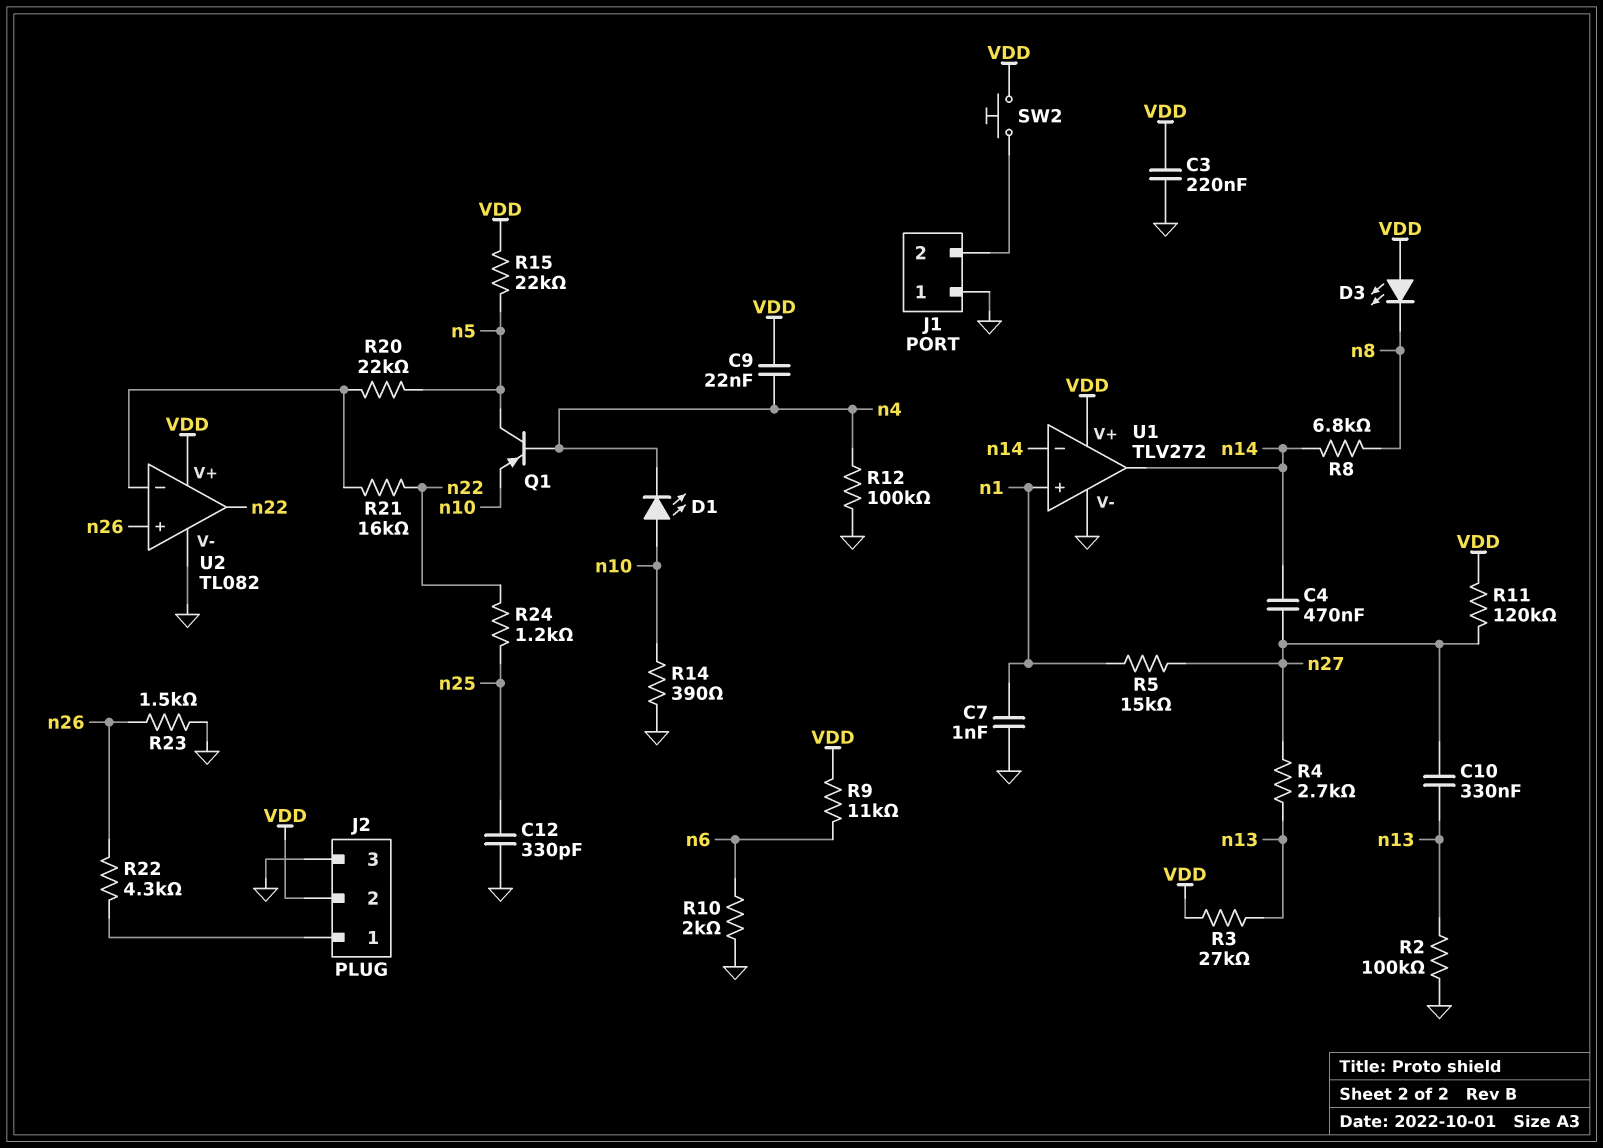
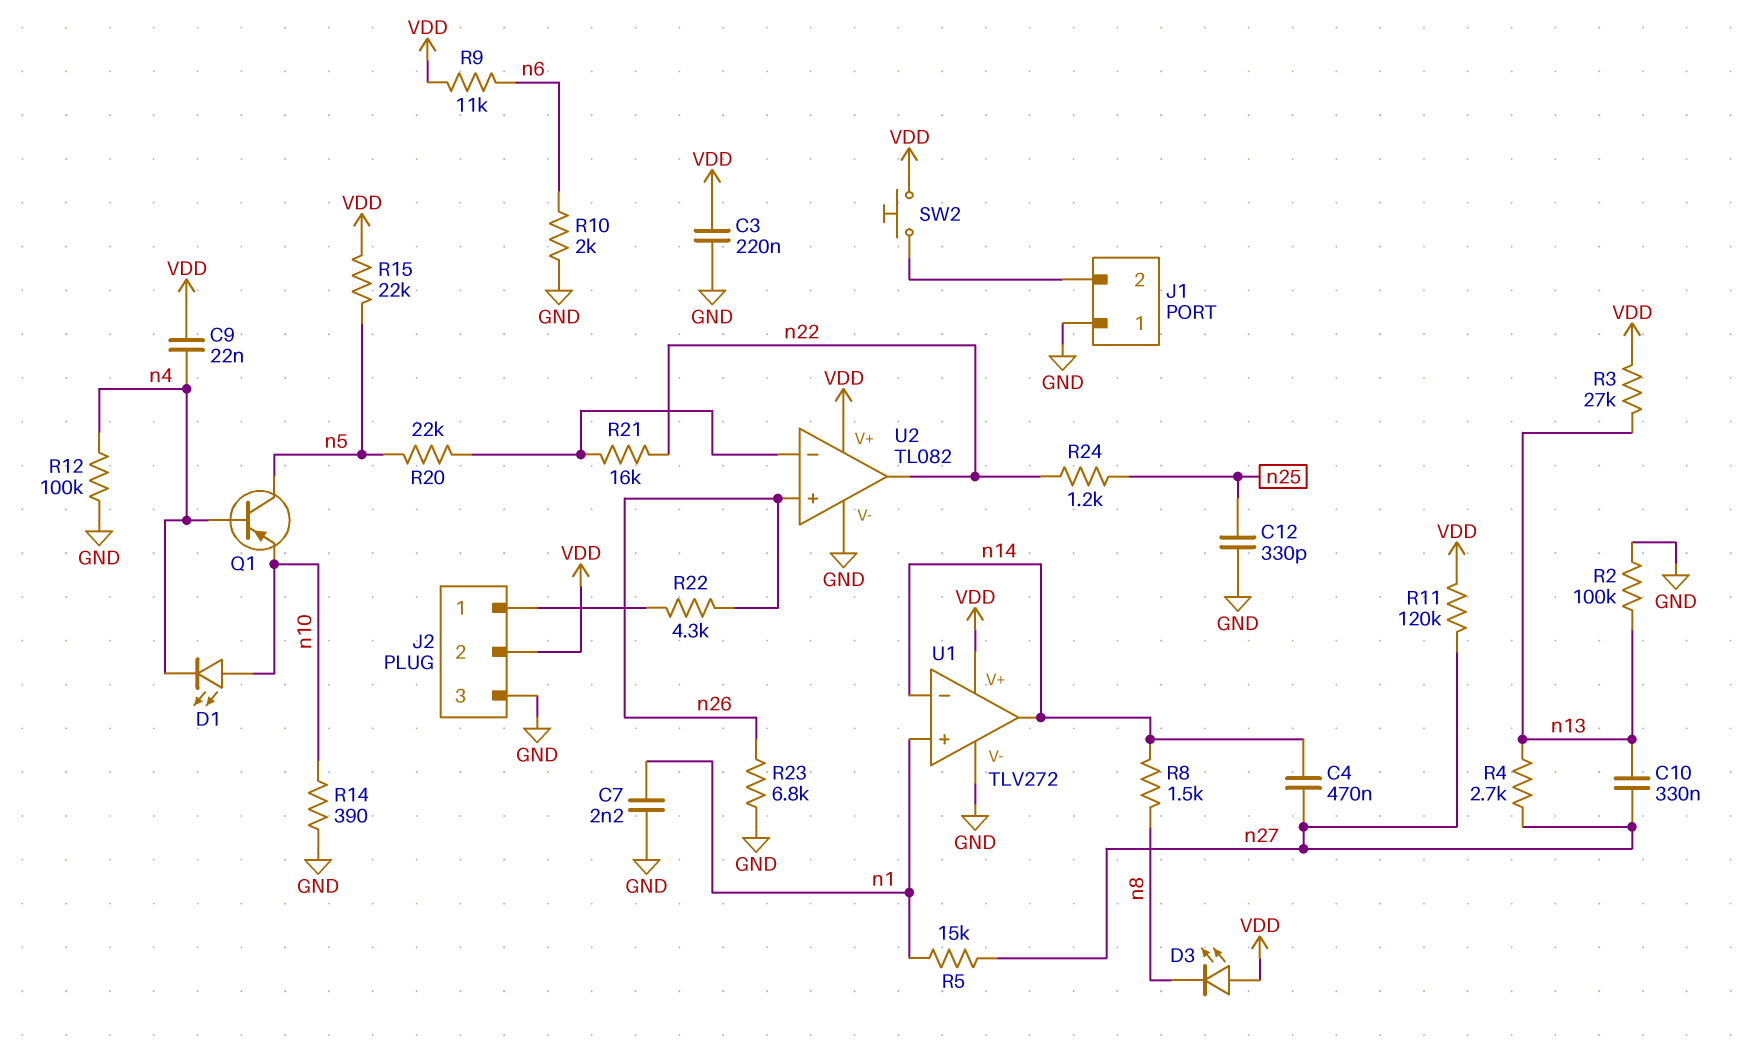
C7: 1nF (GND, n1) -> 2.2nF (GND, n1)
R8: 6.8k (n8, n14) -> 1.5k (n8, n14)
R23: 1.5k (GND, n26) -> 6.8k (GND, n26)

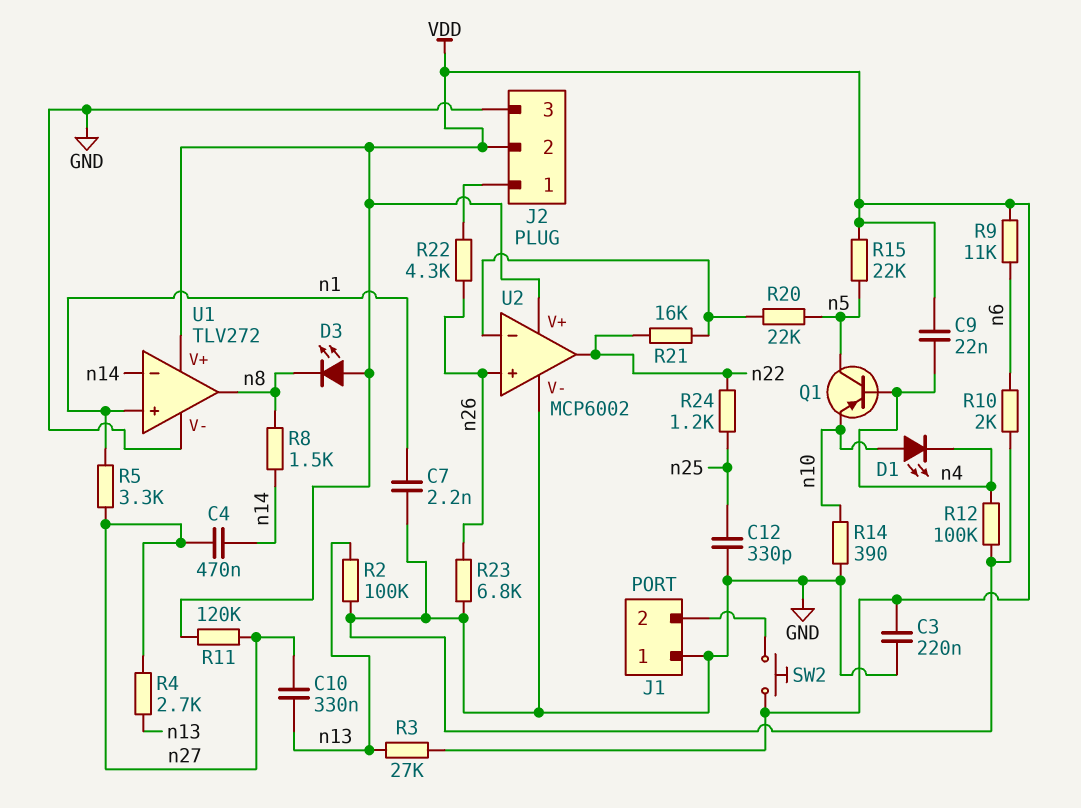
R5: 15k (n1, n27) -> 3.3k (n1, n27)
U1 pin out: n14 -> n8
U2: TL082 -> MCP6002

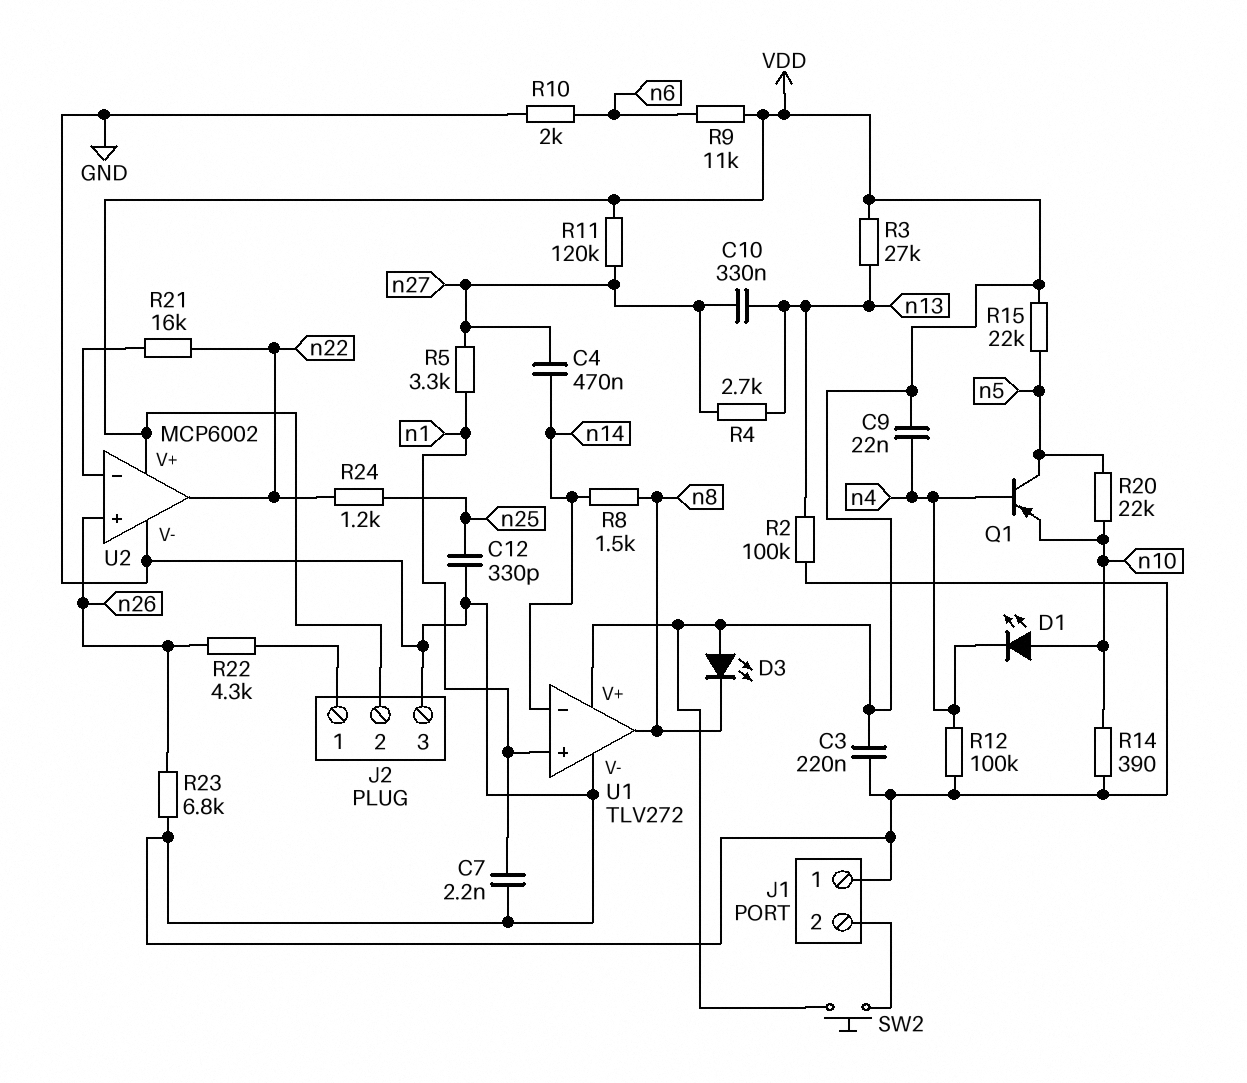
R20: 22k (U2/in-, n5) -> 22k (n5, n10)

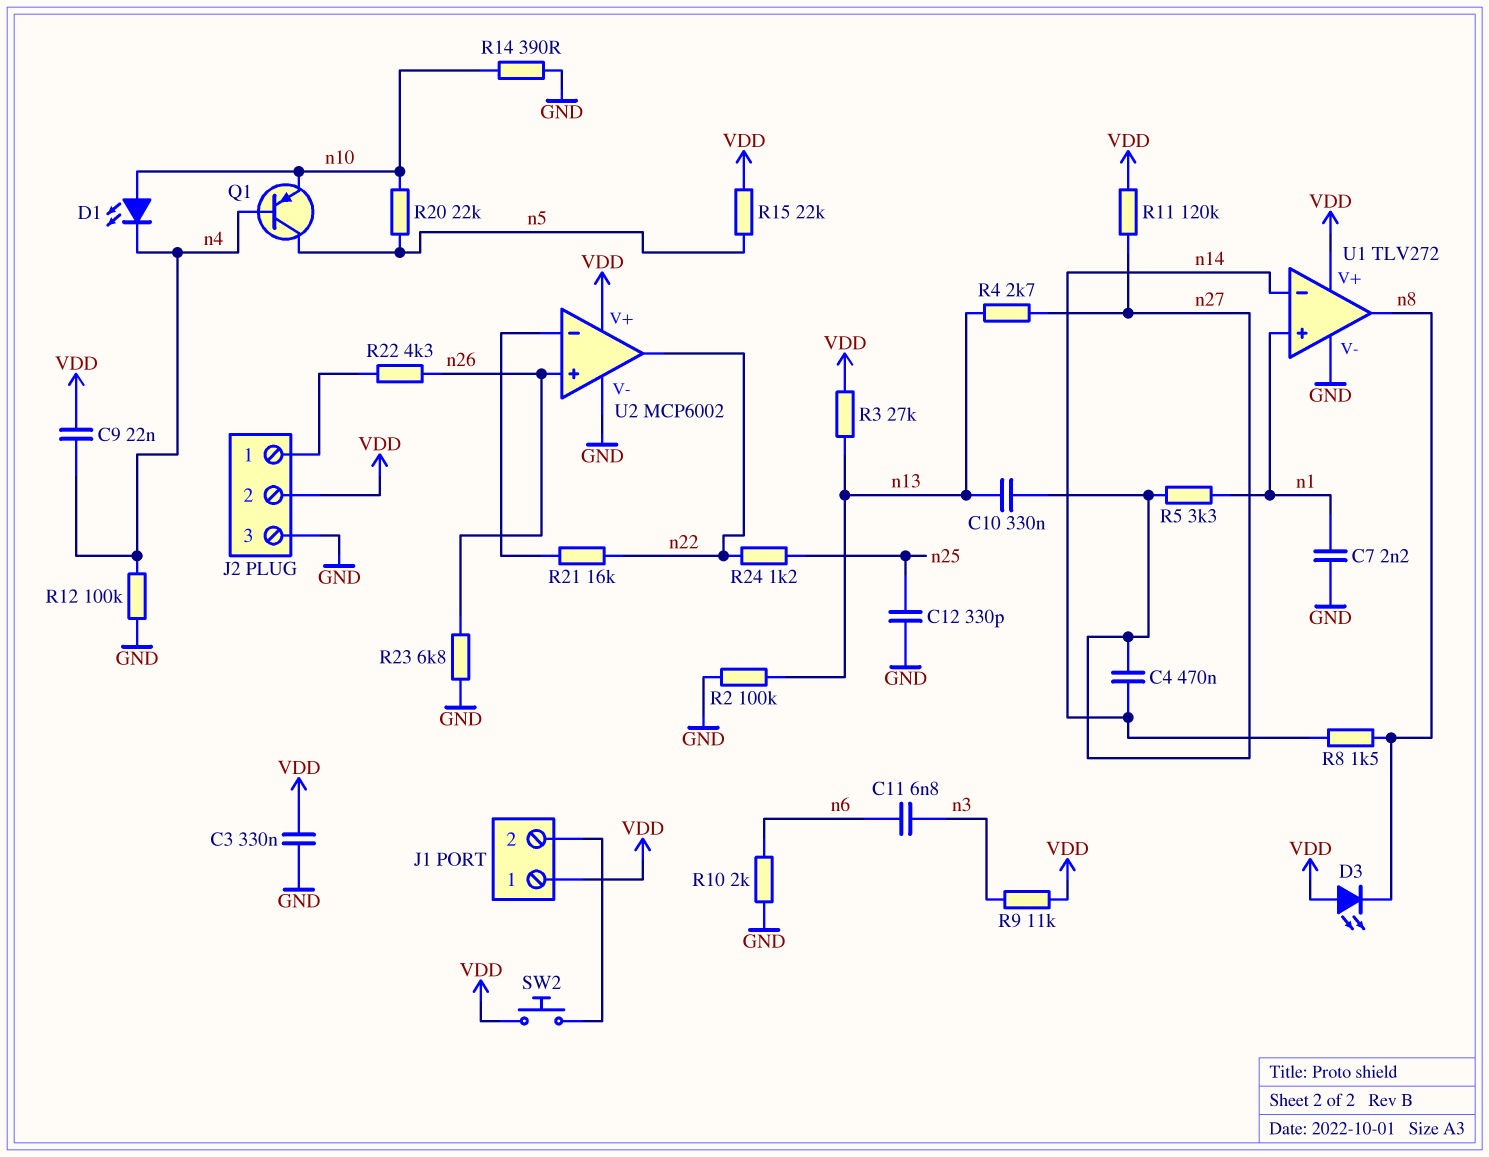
C3: 220nF (GND, VDD) -> 330nF (GND, VDD)
C11: none -> 6.8nF (n3, n6)
J1 pin 1: GND -> VDD
R9: 11k (VDD, n6) -> 11k (VDD, n3)

